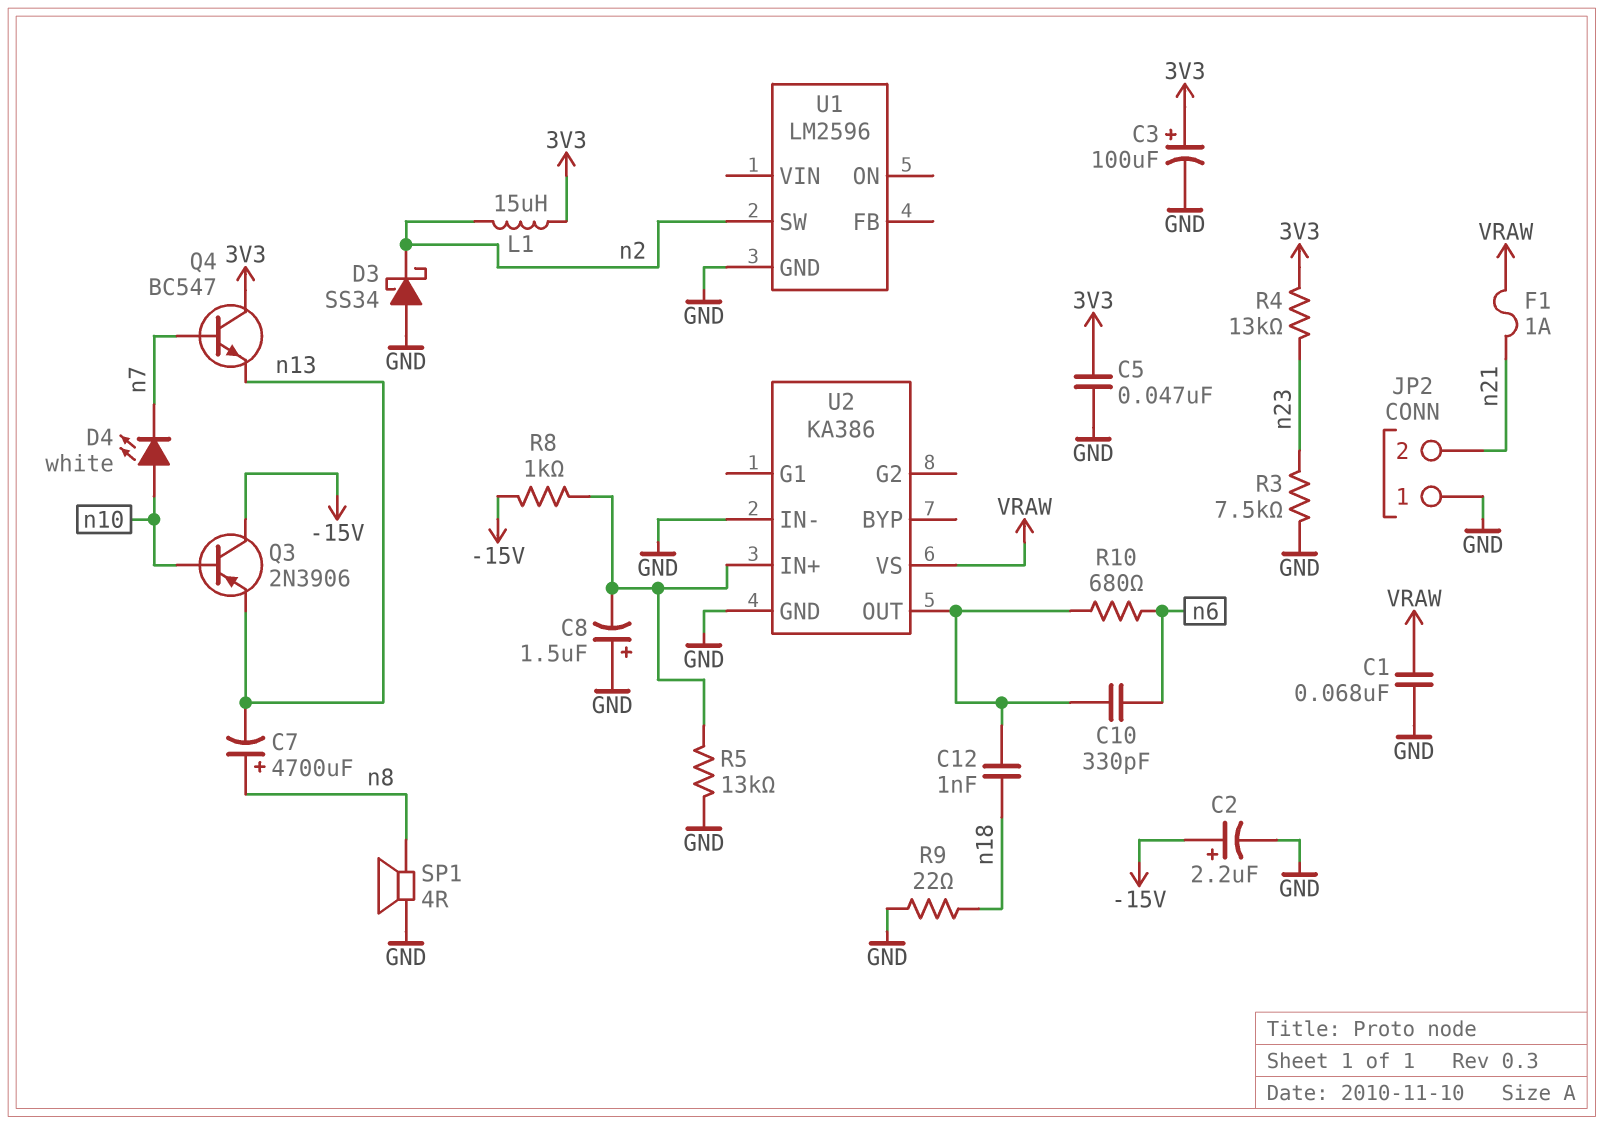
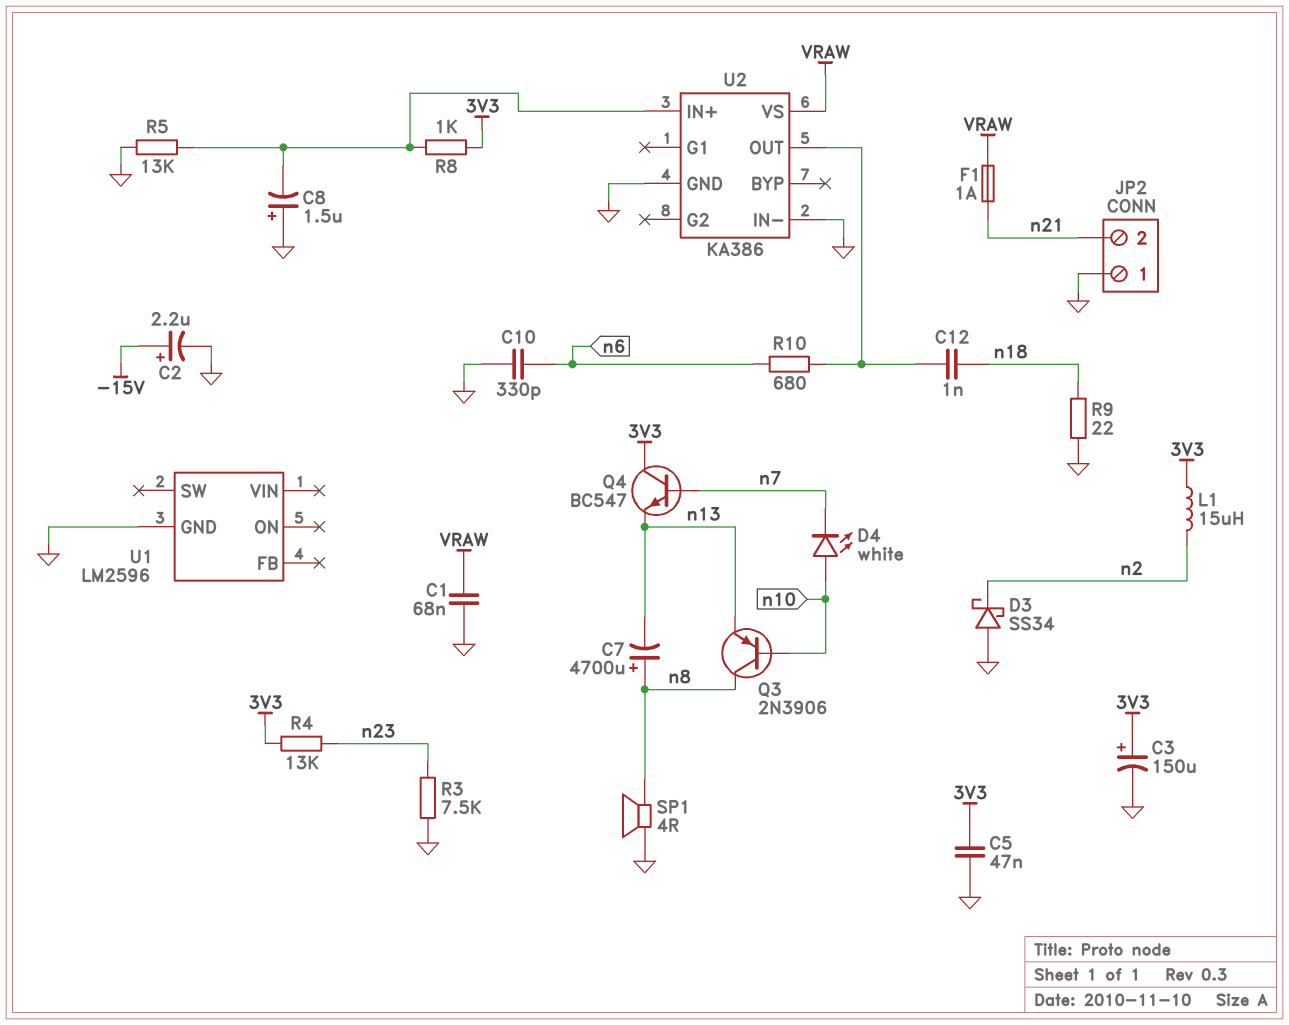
C3: 100uF (plus 3V3, minus GND) -> 150uF (plus 3V3, minus GND)
C10: 330pF (U2/OUT, n6) -> 330pF (GND, n6)
Q3: PNP 2N3906 (B n10, C -15V, E n13) -> PNP 2N3906 (B n10, C n8, E n13)
R8: 1k (-15V, U2/IN+) -> 1k (3V3, U2/IN+)
U1 pin SW: n2 -> none

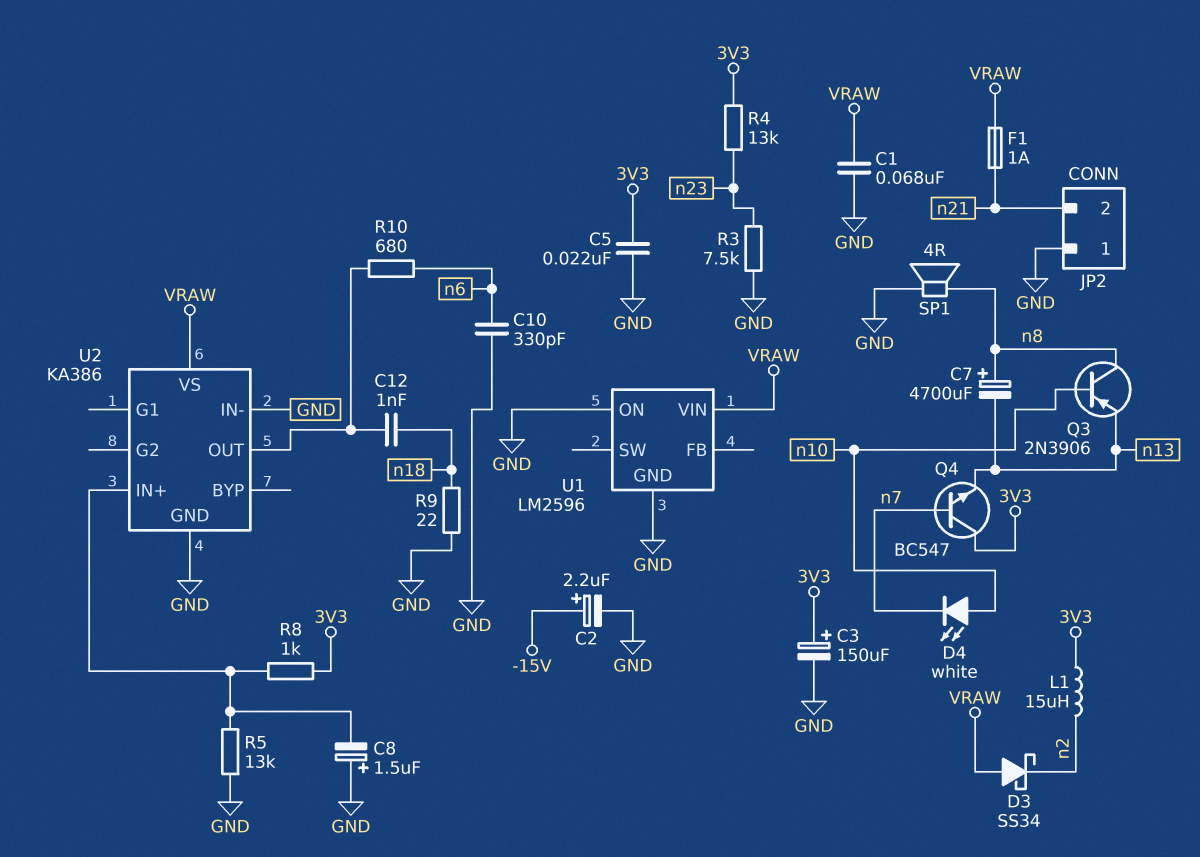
C5: 47nF (3V3, GND) -> 22nF (3V3, GND)
D3: schottky SS34 (A GND, K n2) -> schottky SS34 (A VRAW, K n2)
U1 pin ON: none -> GND
U1 pin VIN: none -> VRAW

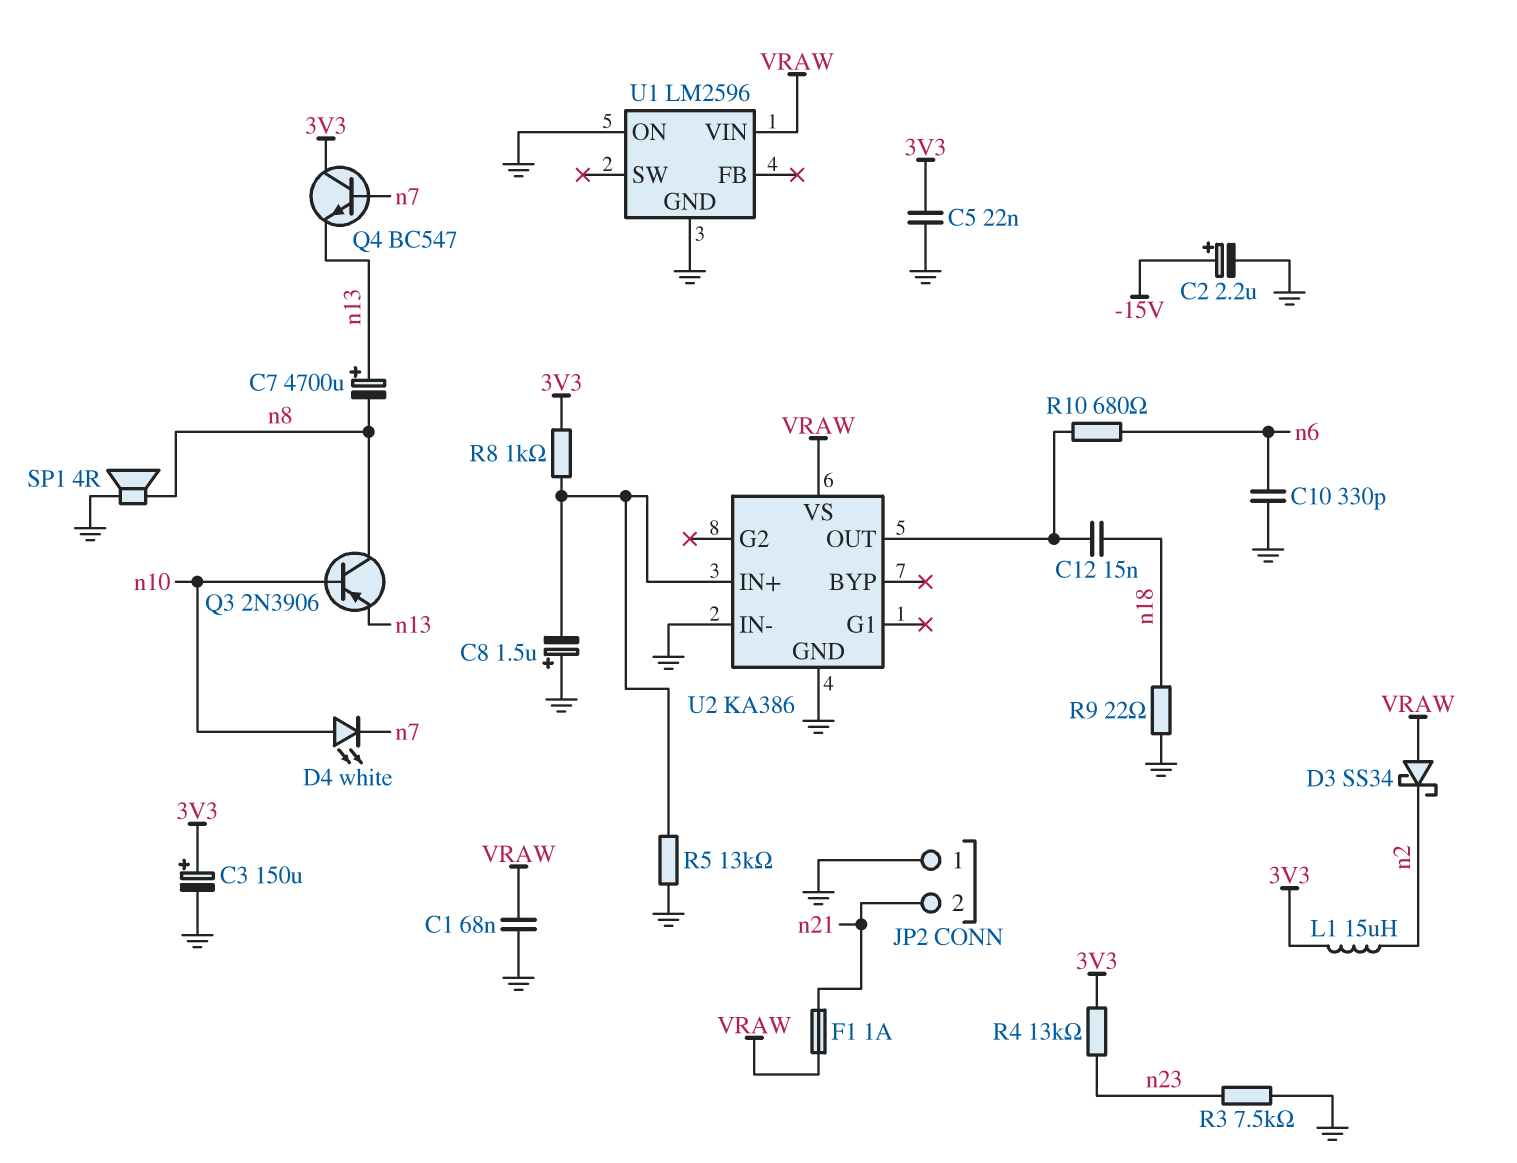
C7: 4700uF (plus n8, minus n13) -> 4700uF (plus n13, minus n8)
C12: 1nF (U2/OUT, n18) -> 15nF (U2/OUT, n18)

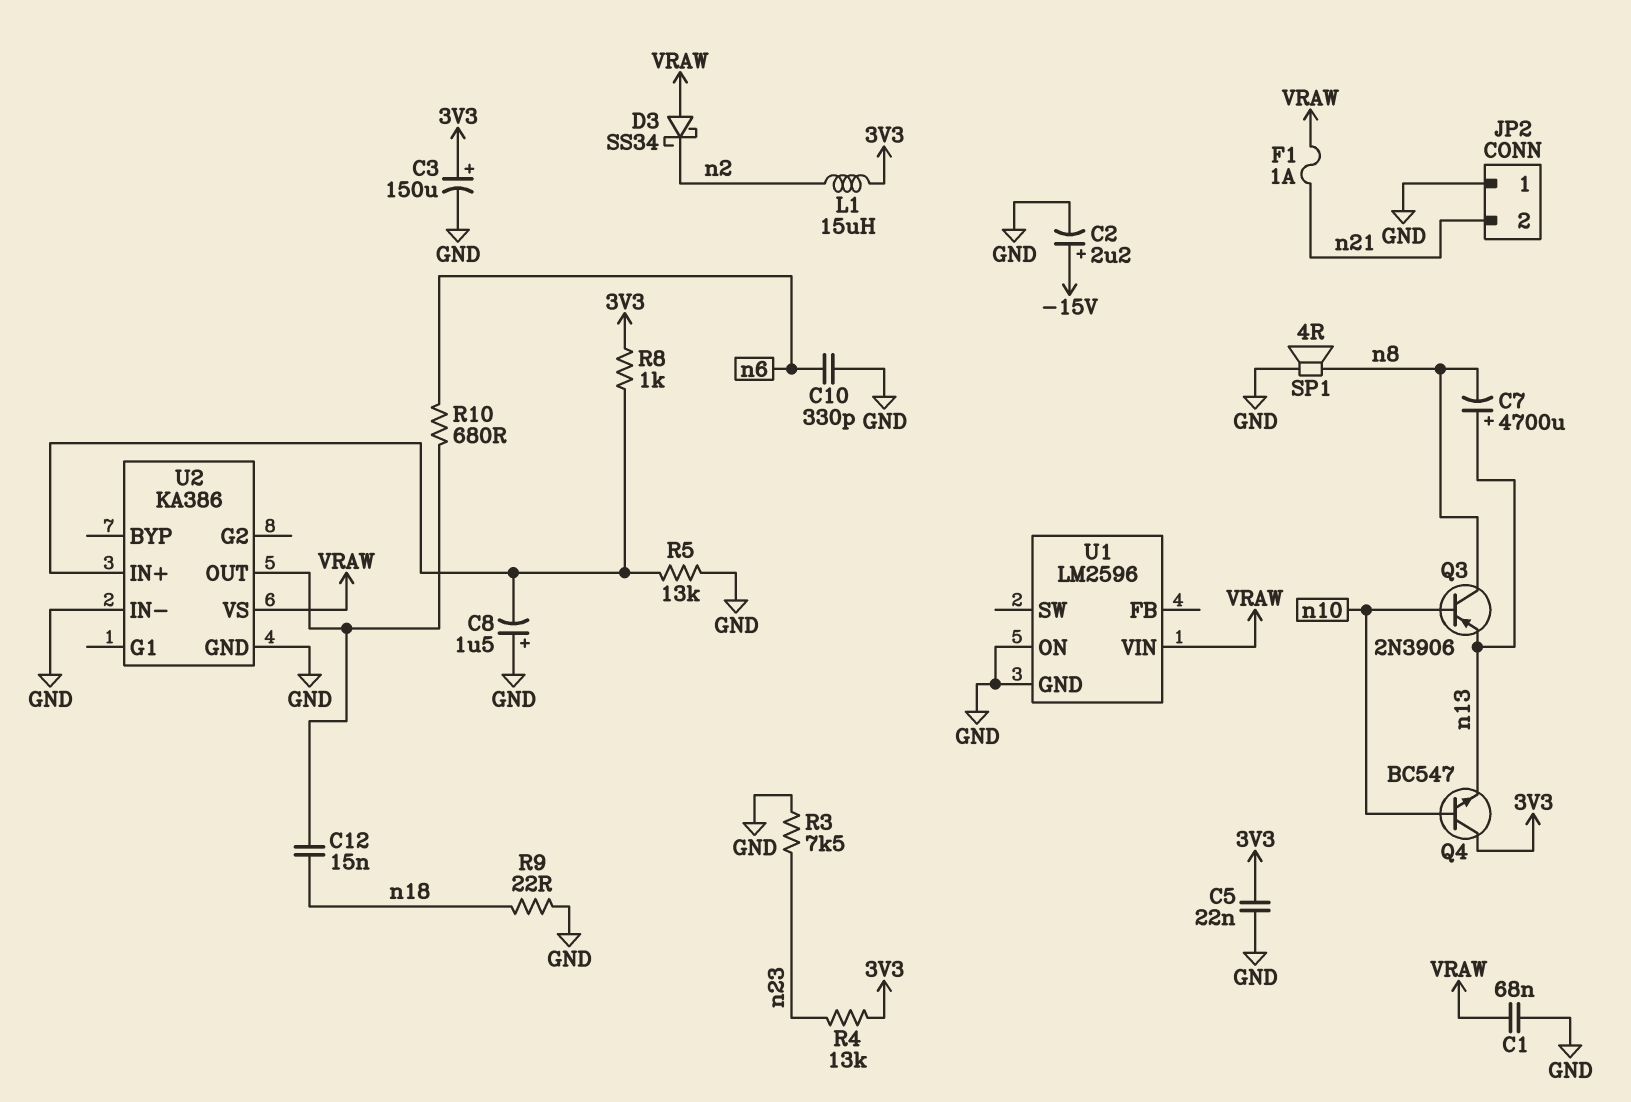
D4: LED white (A n10, K n7) -> none
Q4: NPN BC547 (B n7, C 3V3, E n13) -> NPN BC547 (B n10, C 3V3, E n13)

